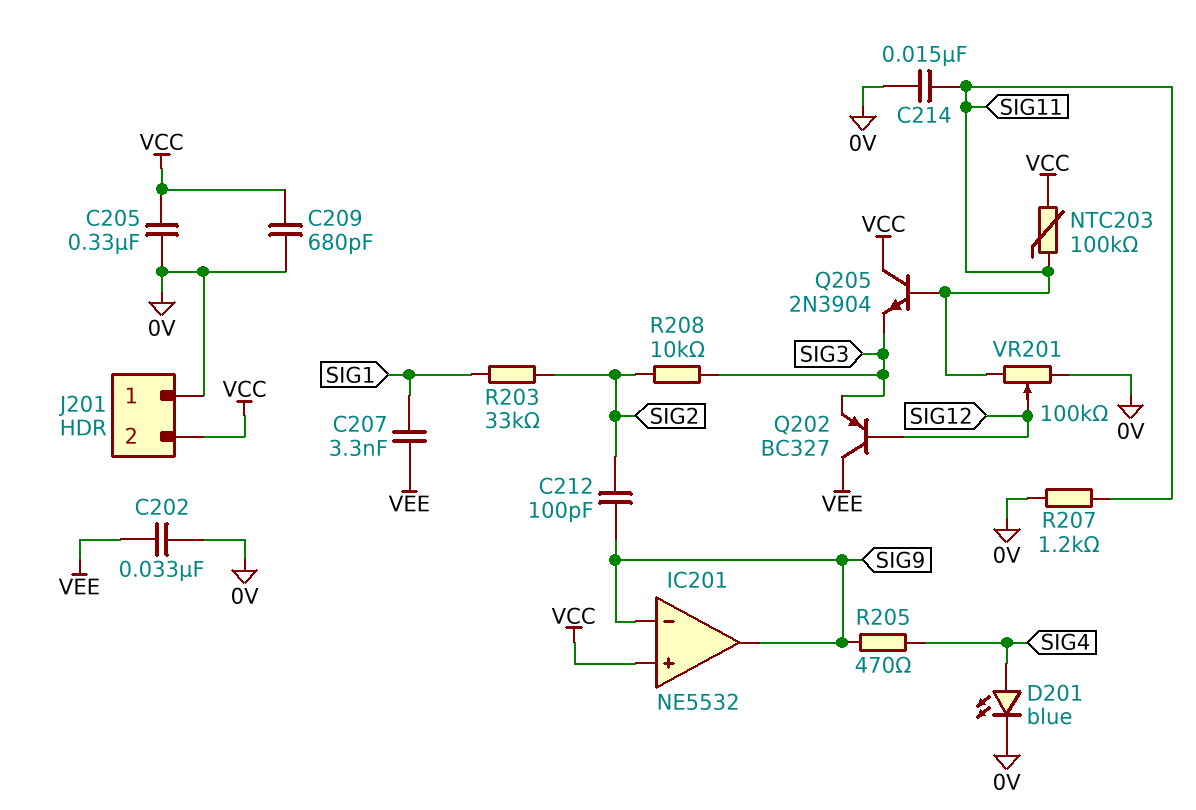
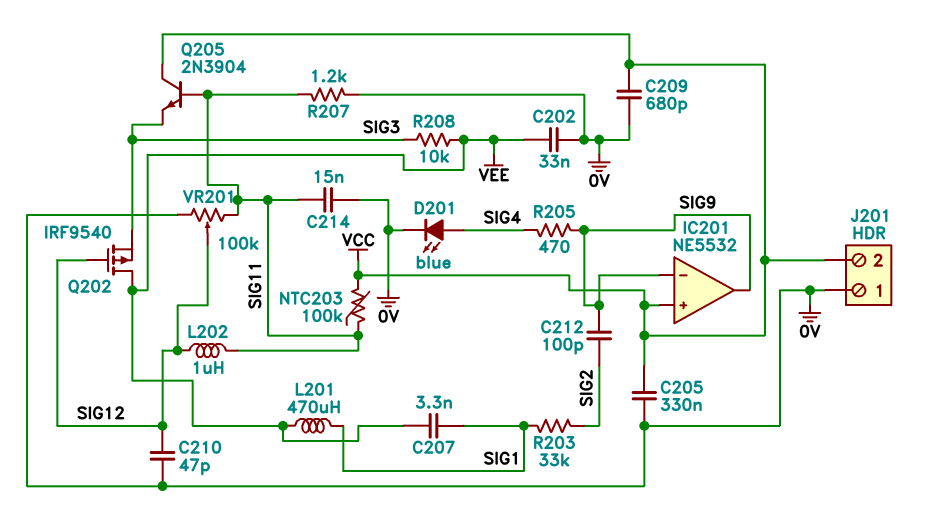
C210: none -> 47pF (0V, SIG12)
L201: none -> 470uH (SIG1, VEE)
L202: none -> 1uH (SIG11, SIG12)
Q202: PNP BC327 (B SIG12, C VEE, E SIG3) -> PMOS IRF9540 (G SIG12, D VEE, S SIG3)
R208: 10k (SIG2, SIG3) -> 10k (SIG3, VEE)

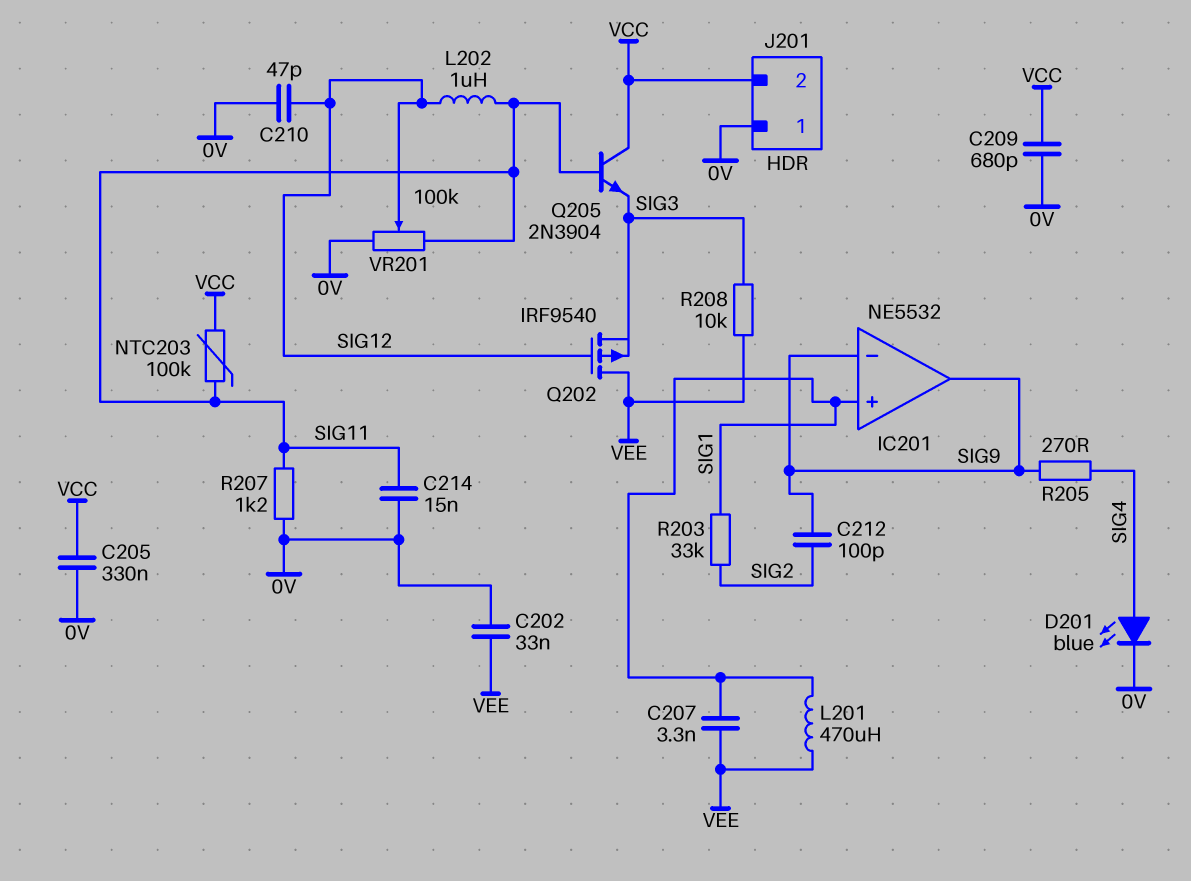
IC201 pin in+: VCC -> SIG1
R205: 470 (SIG4, SIG9) -> 270 (SIG4, SIG9)

